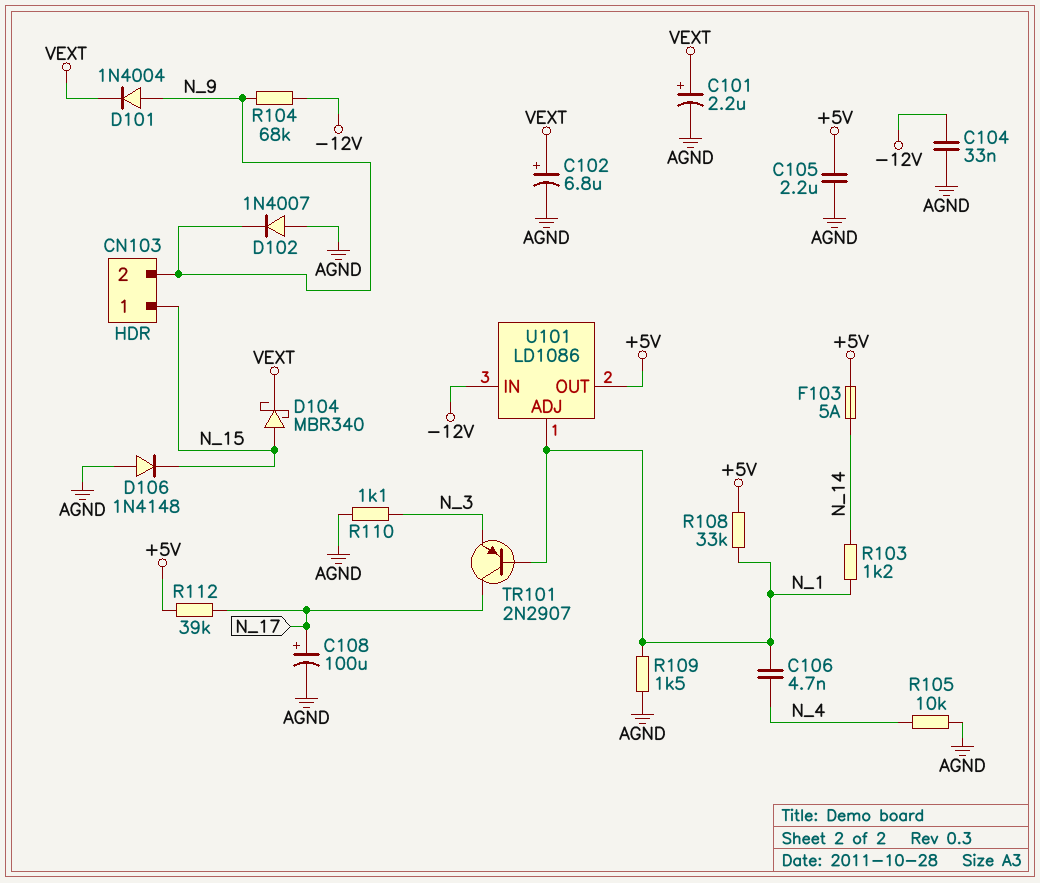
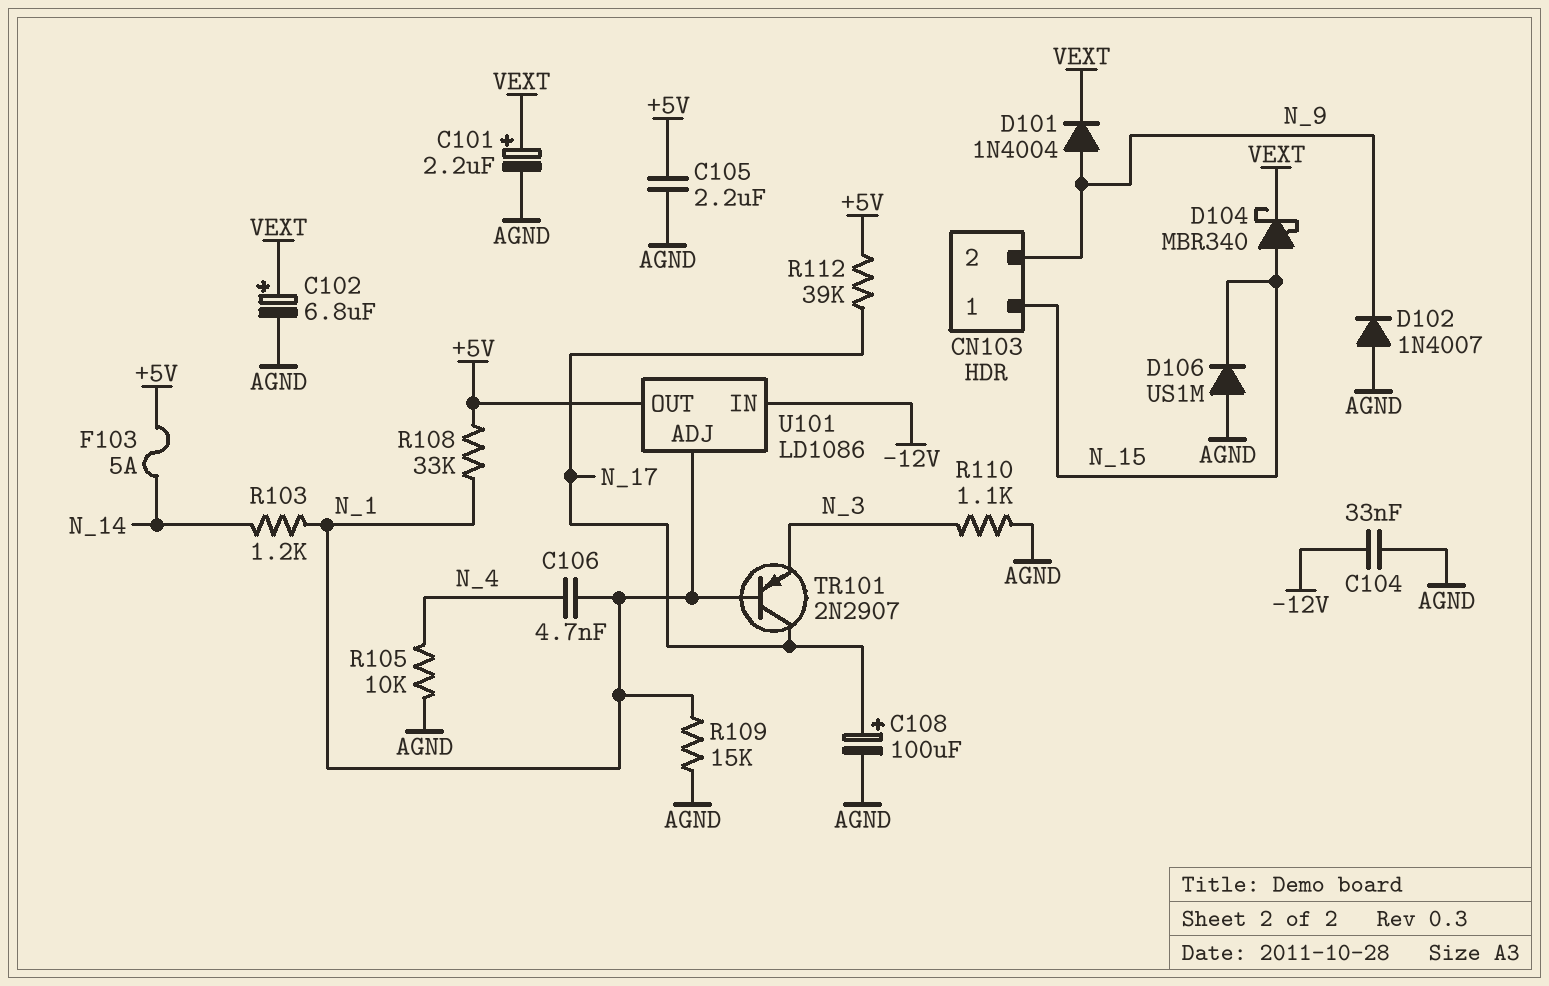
D106: diode 1N4148 (A AGND, K N_15) -> diode US1M (A AGND, K N_15)
R104: 68k (-12V, N_9) -> none
R109: 1.5k (AGND, N_1) -> 15k (AGND, N_1)

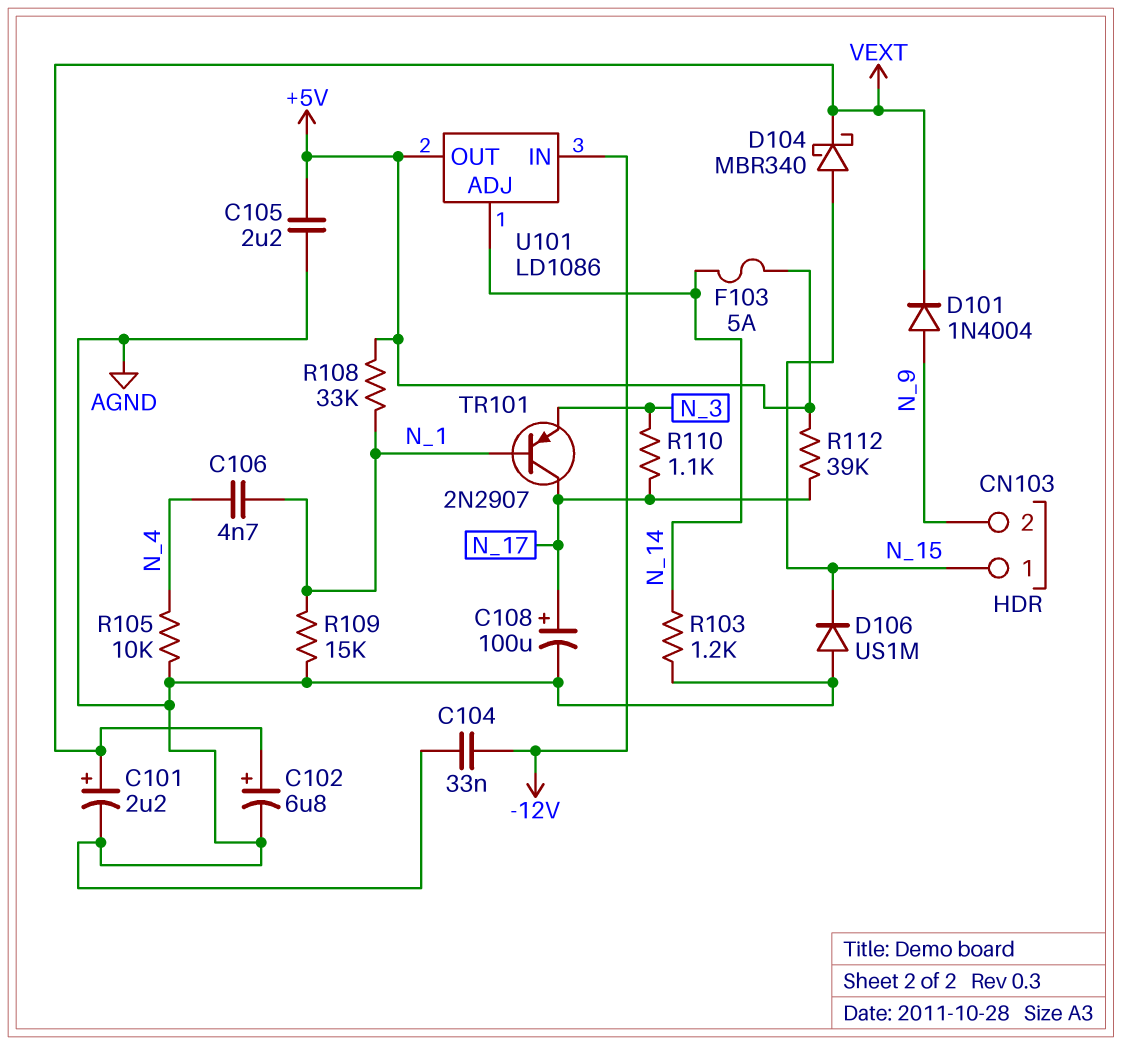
D102: diode 1N4007 (A AGND, K N_9) -> none
R103: 1.2k (N_1, N_14) -> 1.2k (AGND, N_14)
R110: 1.1k (AGND, N_3) -> 1.1k (N_3, N_17)
U101 pin ADJ: N_1 -> N_14

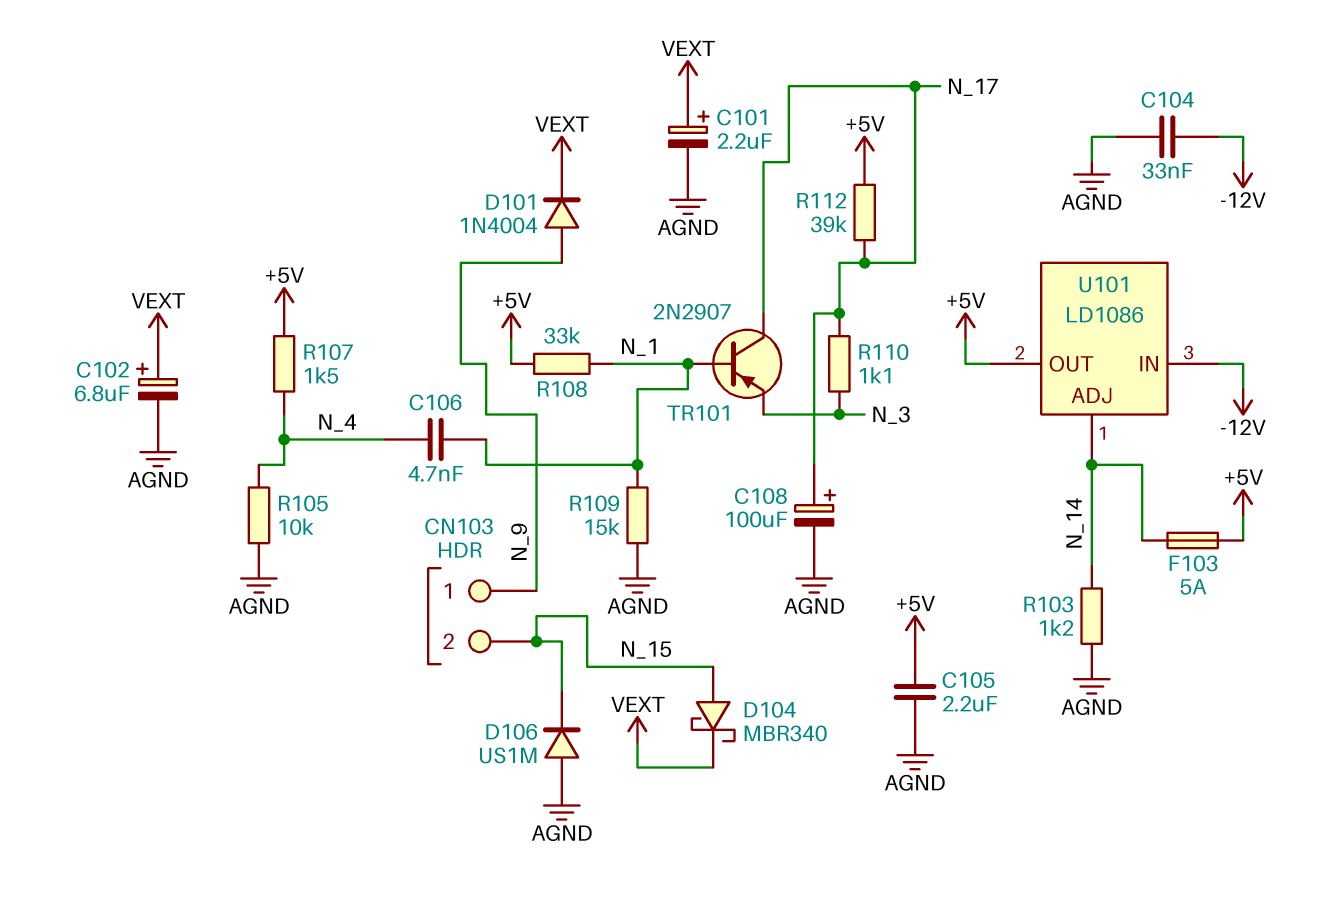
CN103 pin 1: N_15 -> N_9
CN103 pin 2: N_9 -> N_15
R107: none -> 1.5k (+5V, N_4)

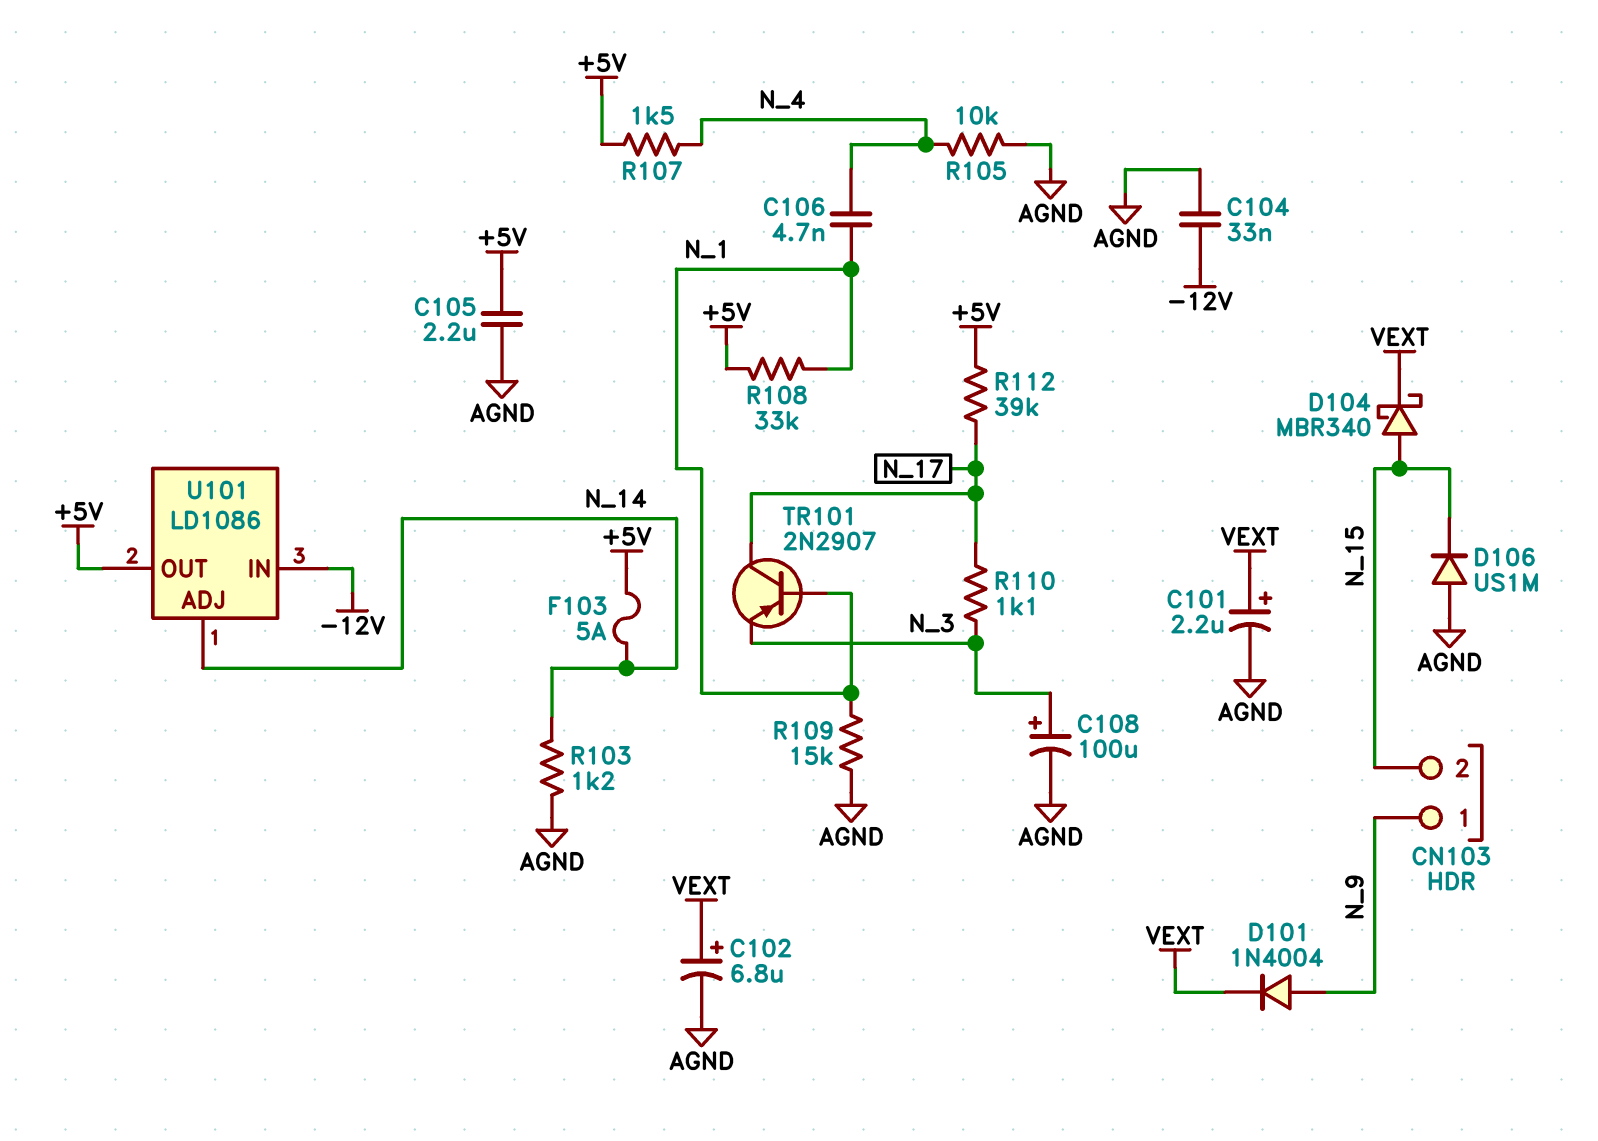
C108: 100uF (plus N_17, minus AGND) -> 100uF (plus N_3, minus AGND)

